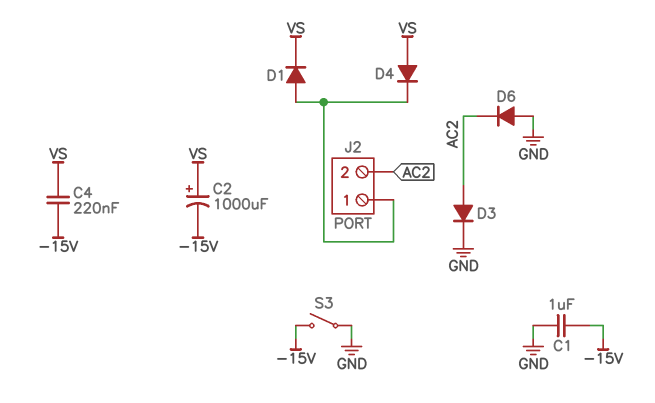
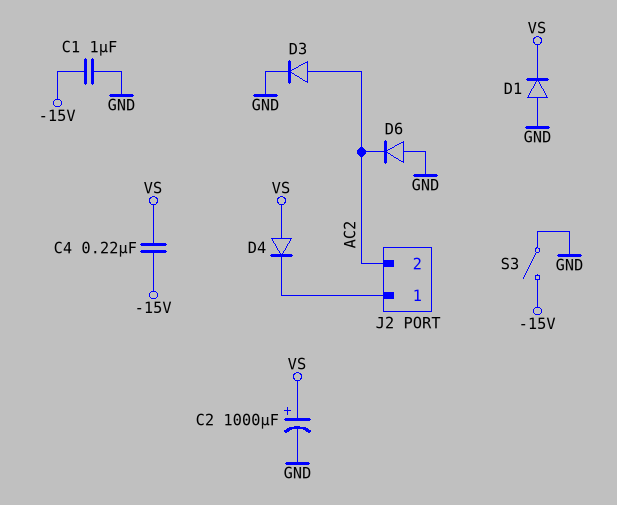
C2: 1000uF (plus VS, minus -15V) -> 1000uF (plus VS, minus GND)
D1: diode (A J2/1, K VS) -> diode (A GND, K VS)

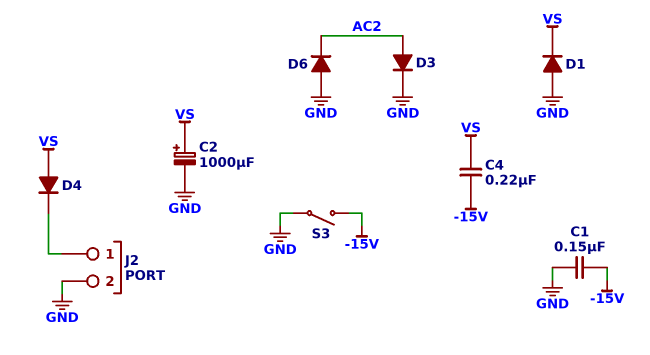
C1: 1uF (-15V, GND) -> 150nF (-15V, GND)
J2 pin 2: AC2 -> GND

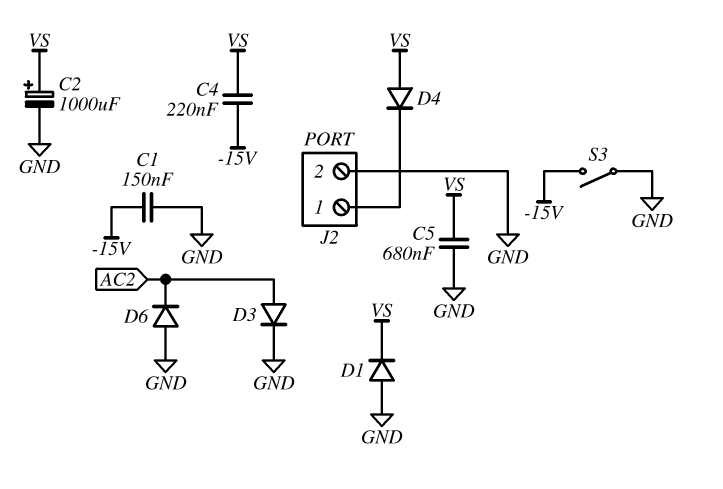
C5: none -> 680nF (GND, VS)

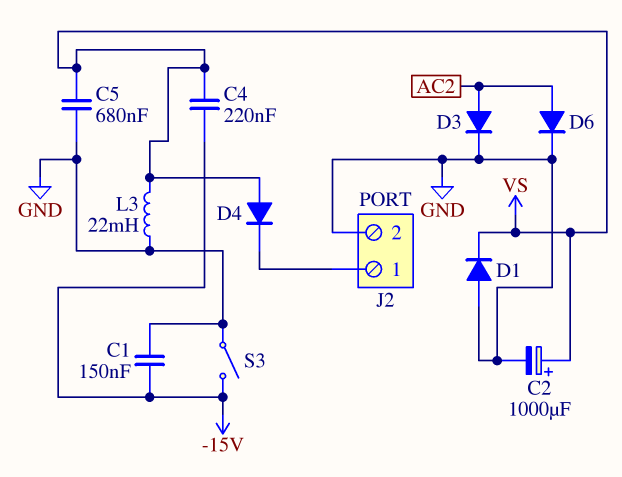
D6: diode (A GND, K AC2) -> diode (A AC2, K GND)
L3: none -> 22mH (GND, VS)

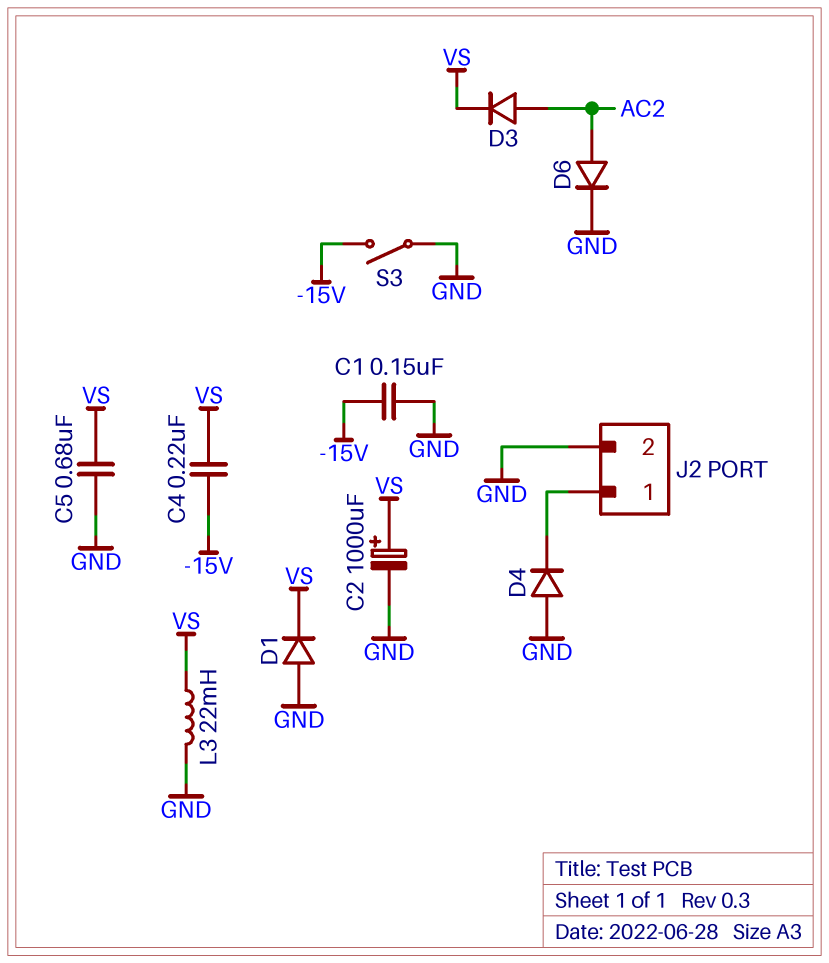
D3: diode (A AC2, K GND) -> diode (A AC2, K VS)
D4: diode (A VS, K J2/1) -> diode (A GND, K J2/1)

